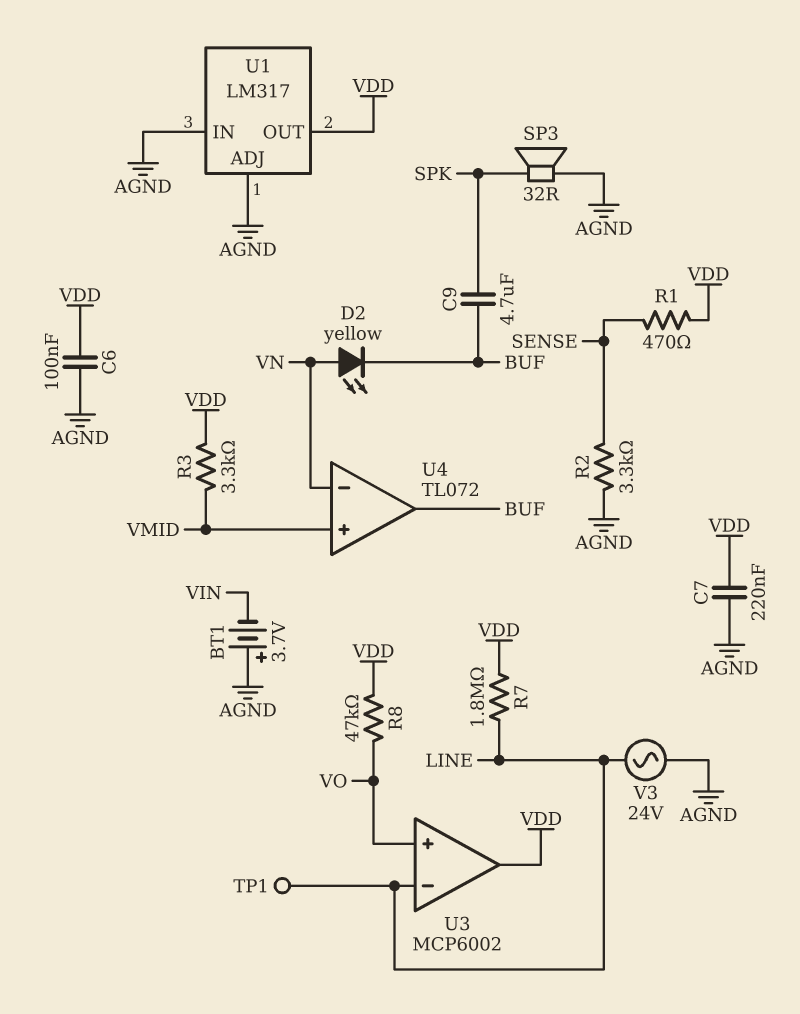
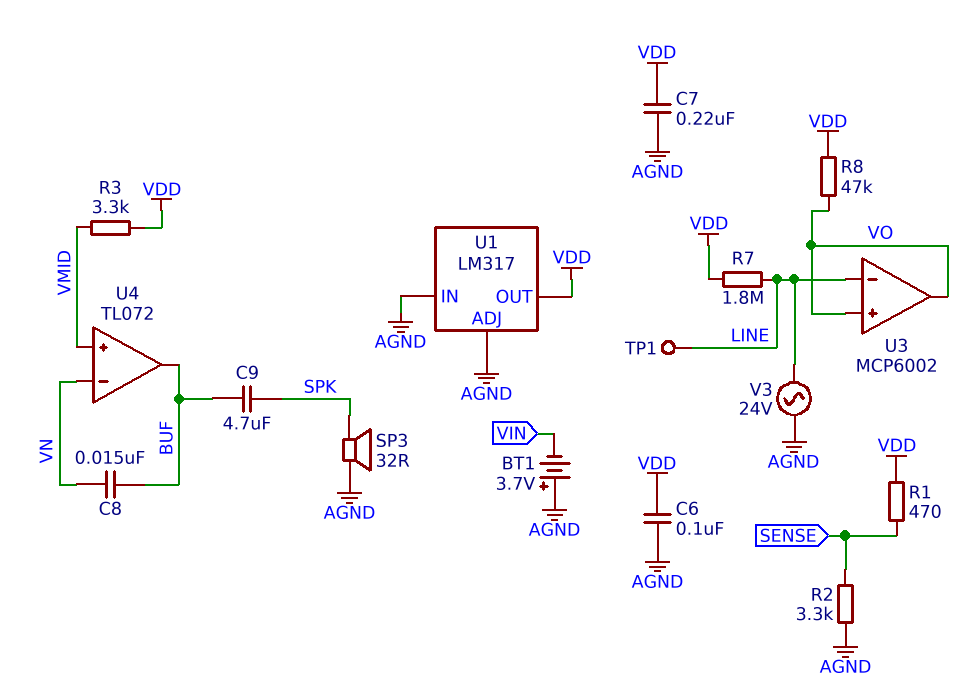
C8: none -> 15nF (BUF, VN)
D2: LED yellow (A VN, K BUF) -> none
U3 pin out: VDD -> VO

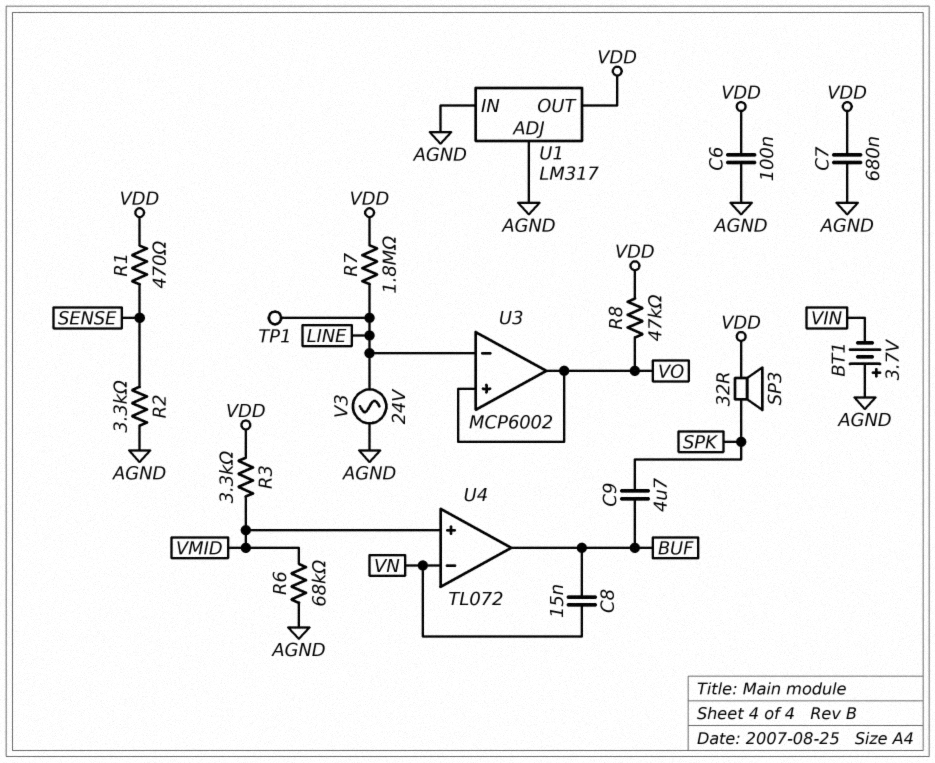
C7: 220nF (AGND, VDD) -> 680nF (AGND, VDD)
R6: none -> 68k (AGND, VMID)
SP3: speaker 32R (AGND, SPK) -> speaker 32R (SPK, VDD)

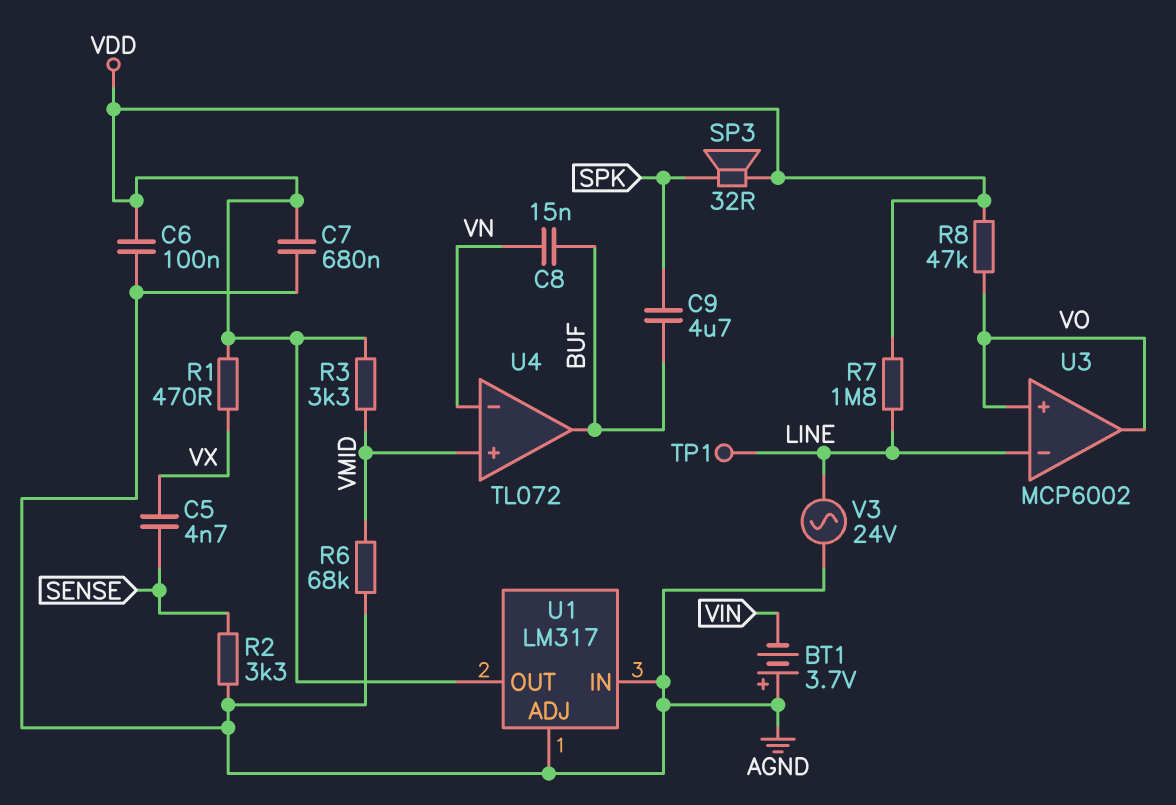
C5: none -> 4.7nF (SENSE, VX)
R1: 470 (SENSE, VDD) -> 470 (VDD, VX)

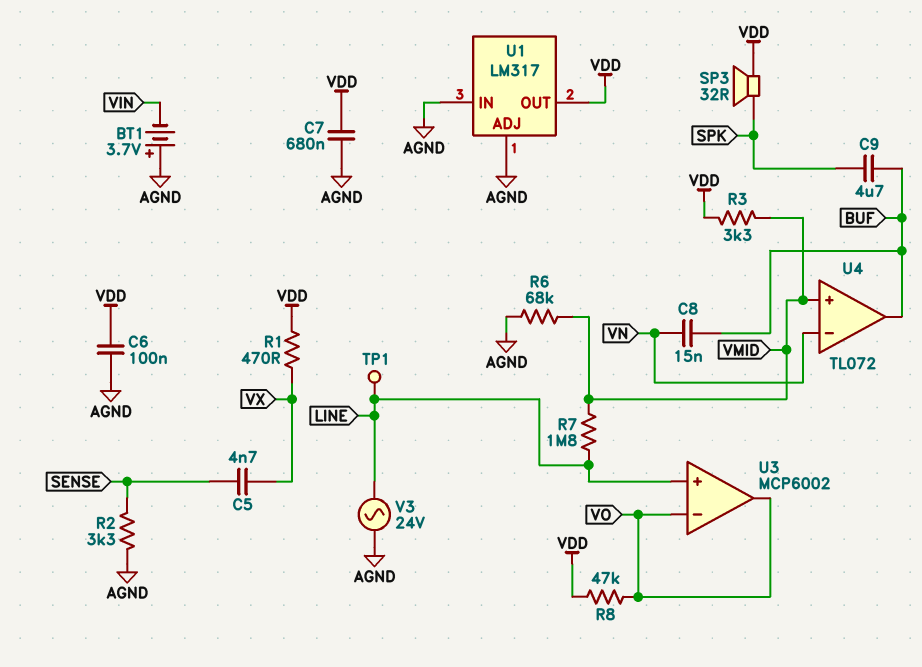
R7: 1.8M (LINE, VDD) -> 1.8M (LINE, VMID)
U3 pin in+: VO -> LINE
U3 pin in-: LINE -> VO

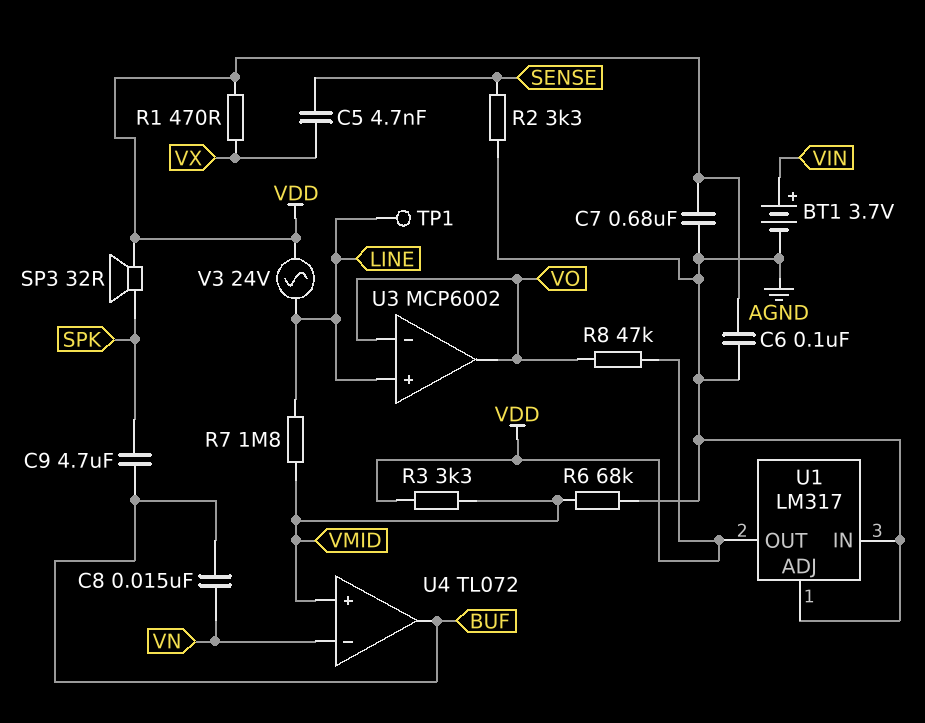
BT1: 3.7V (plus AGND, minus VIN) -> 3.7V (plus VIN, minus AGND)
V3: AC 24V (AGND, LINE) -> AC 24V (LINE, VDD)

